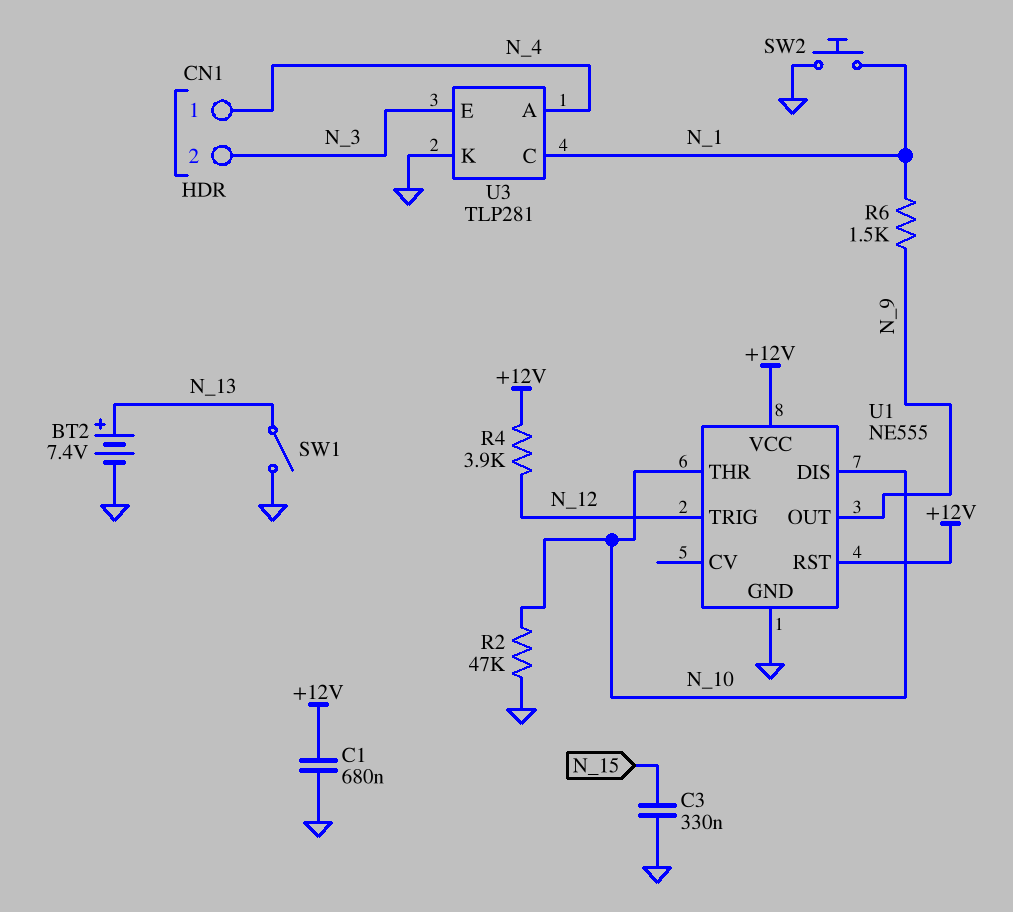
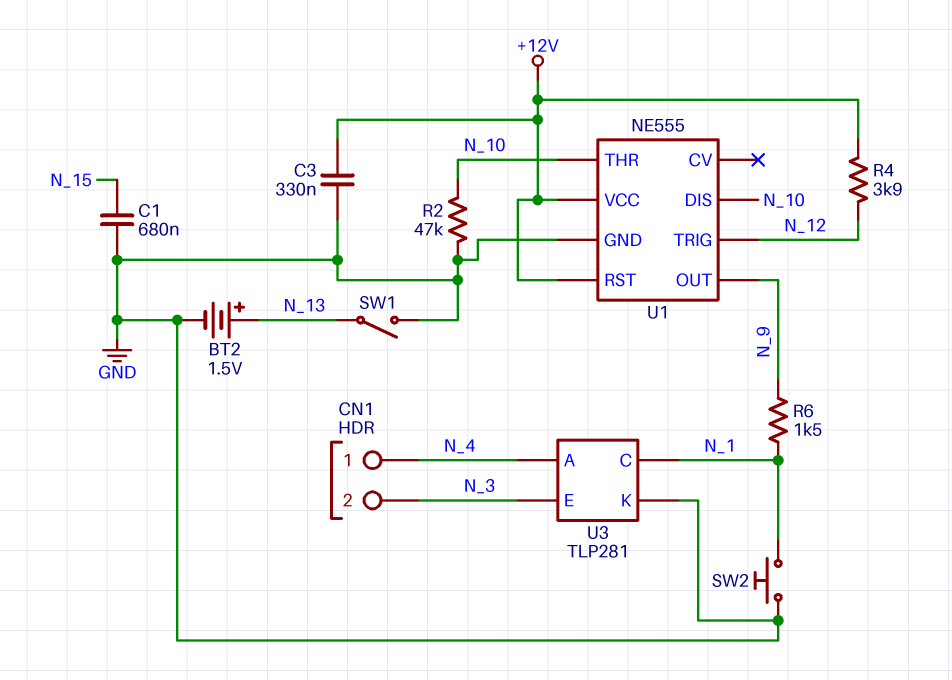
BT2: 7.4V (plus N_13, minus GND) -> 1.5V (plus N_13, minus GND)
C1: 680nF (+12V, GND) -> 680nF (GND, N_15)
C3: 330nF (GND, N_15) -> 330nF (+12V, GND)

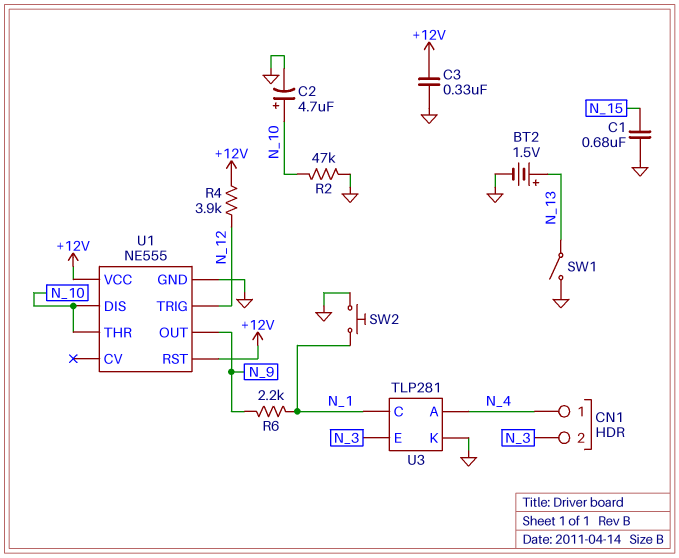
C2: none -> 4.7uF (plus N_10, minus GND)
R6: 1.5k (N_1, N_9) -> 2.2k (N_1, N_9)

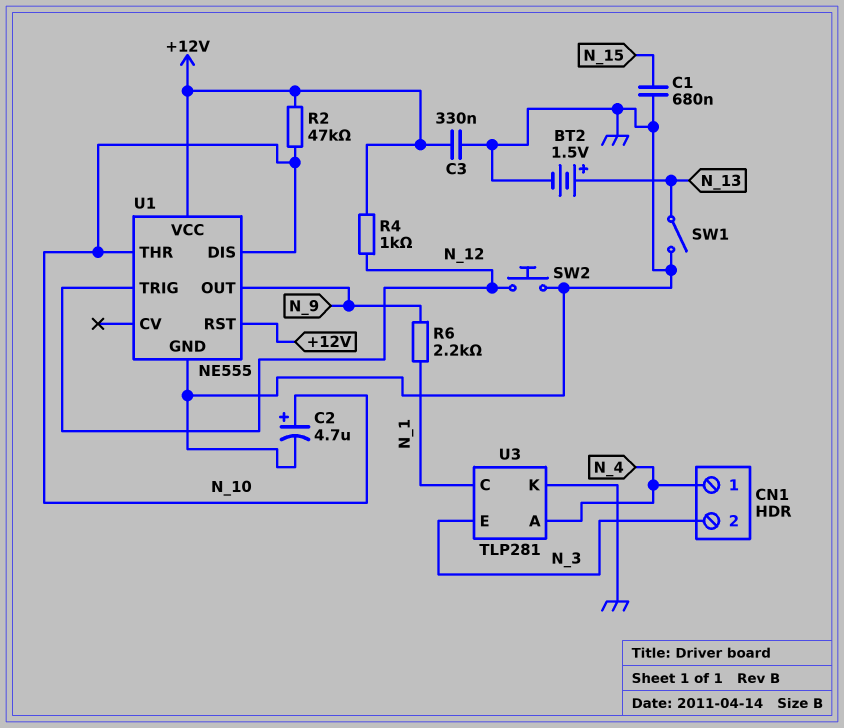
R2: 47k (GND, N_10) -> 47k (+12V, N_10)
R4: 3.9k (+12V, N_12) -> 1k (+12V, N_12)
SW2: button (GND, N_1) -> button (GND, N_12)

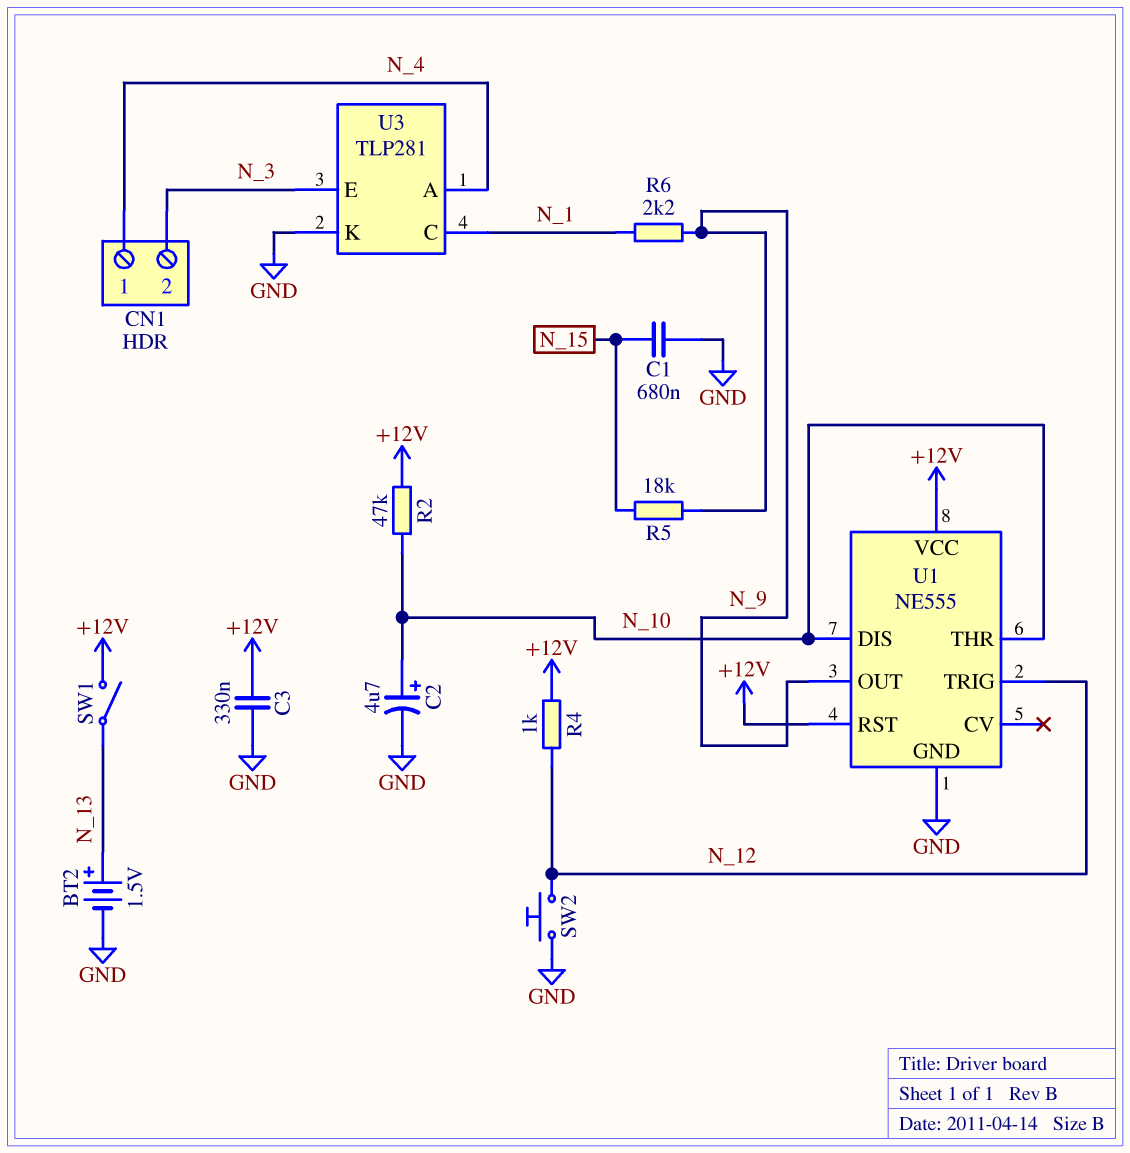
R5: none -> 18k (N_9, N_15)
SW1: switch (GND, N_13) -> switch (+12V, N_13)

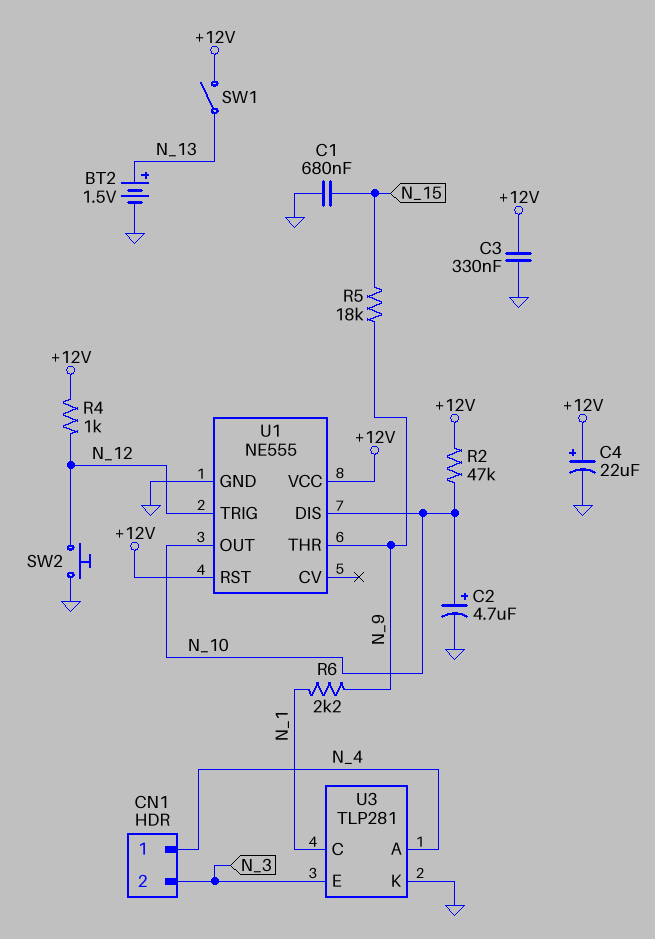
C4: none -> 22uF (plus +12V, minus GND)
U1 pin OUT: N_9 -> N_10
U1 pin THR: N_10 -> N_9

